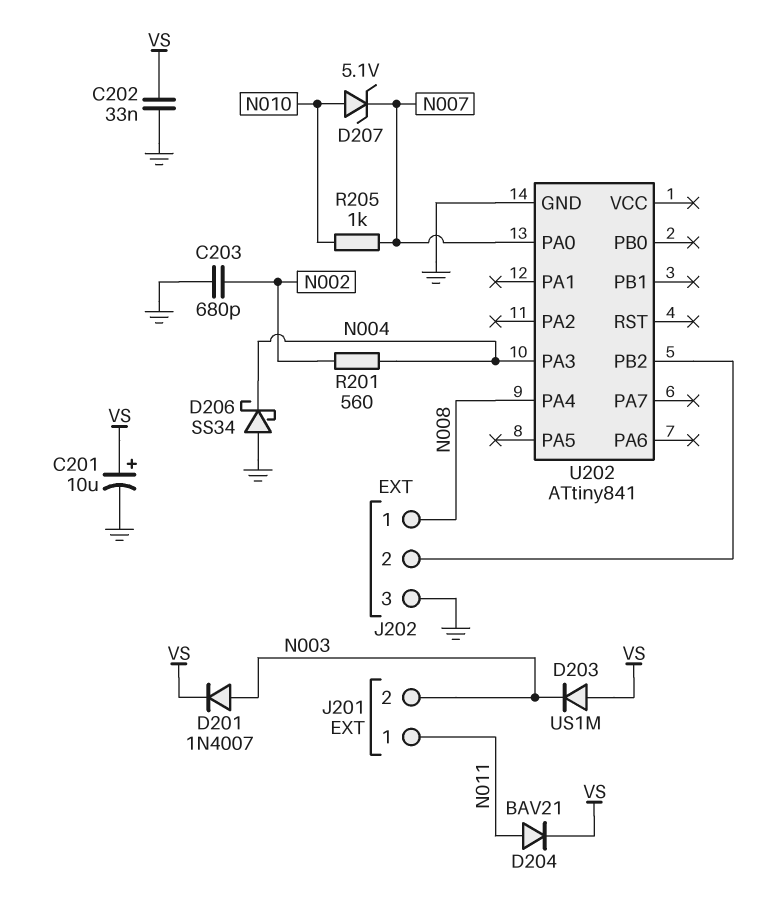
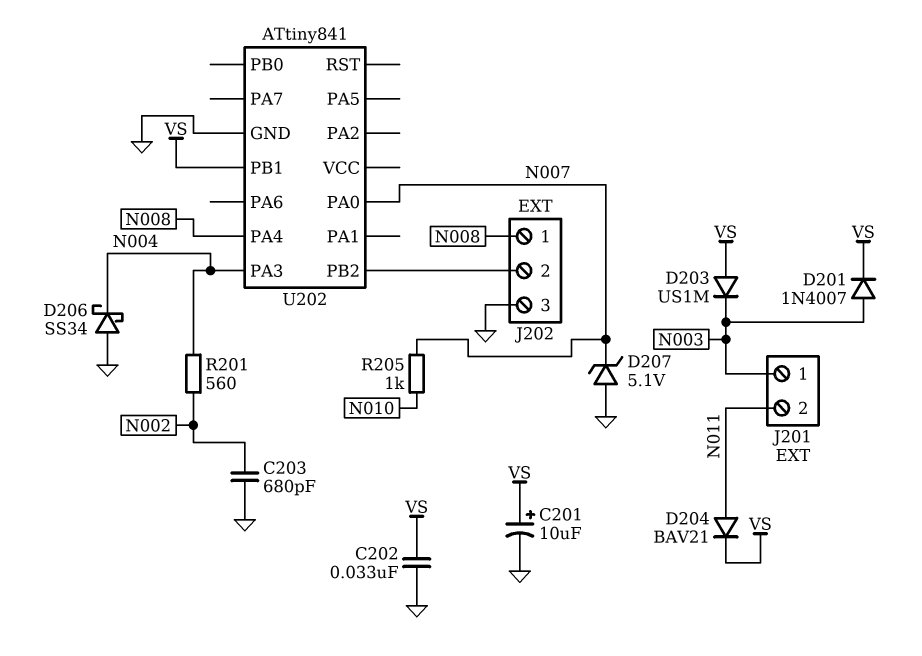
D207: zener 5.1V (A N010, K N007) -> zener 5.1V (A GND, K N007)
J201 pin 1: N011 -> N003
J201 pin 2: N003 -> N011
U202 pin PB1: none -> VS

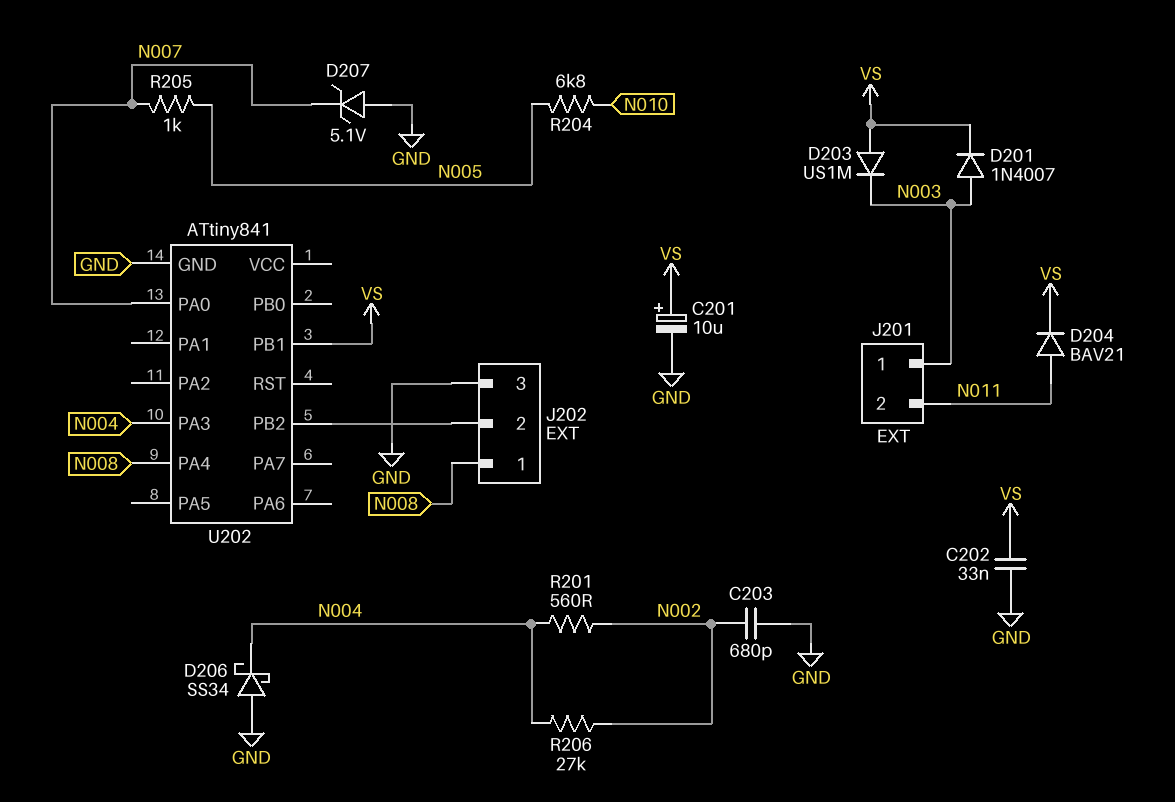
R204: none -> 6.8k (N005, N010)
R205: 1k (N007, N010) -> 1k (N005, N007)
R206: none -> 27k (N002, N004)

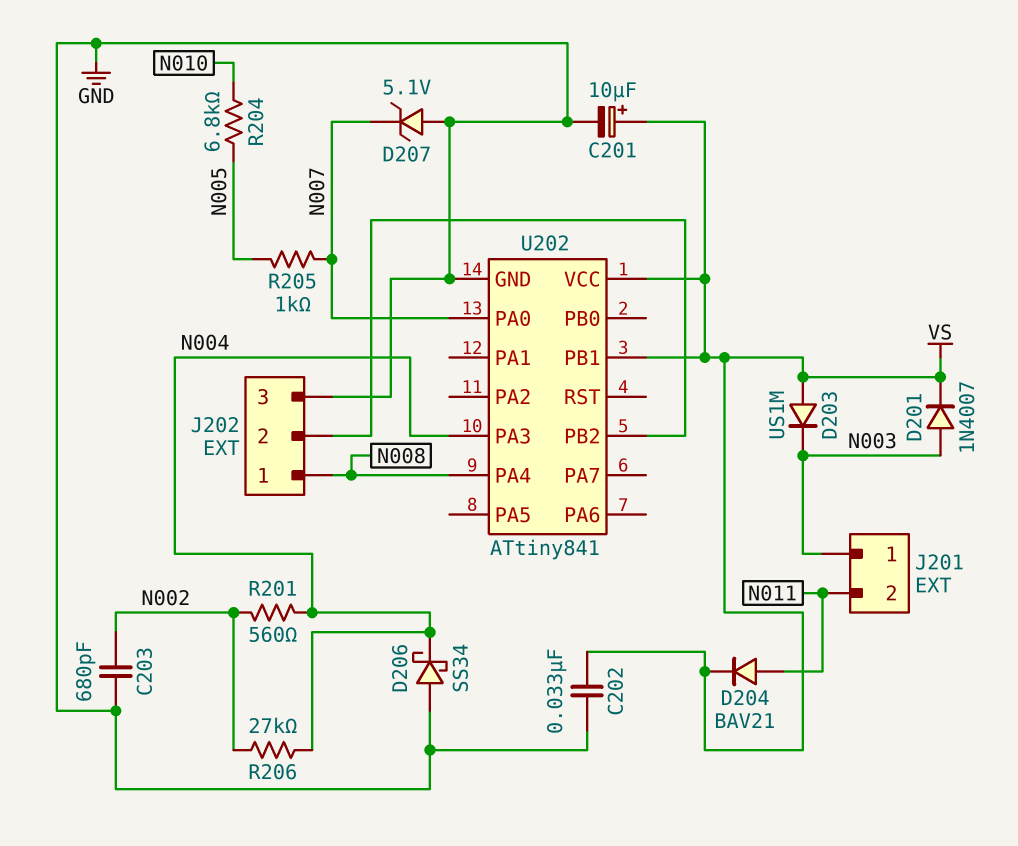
U202 pin VCC: none -> VS

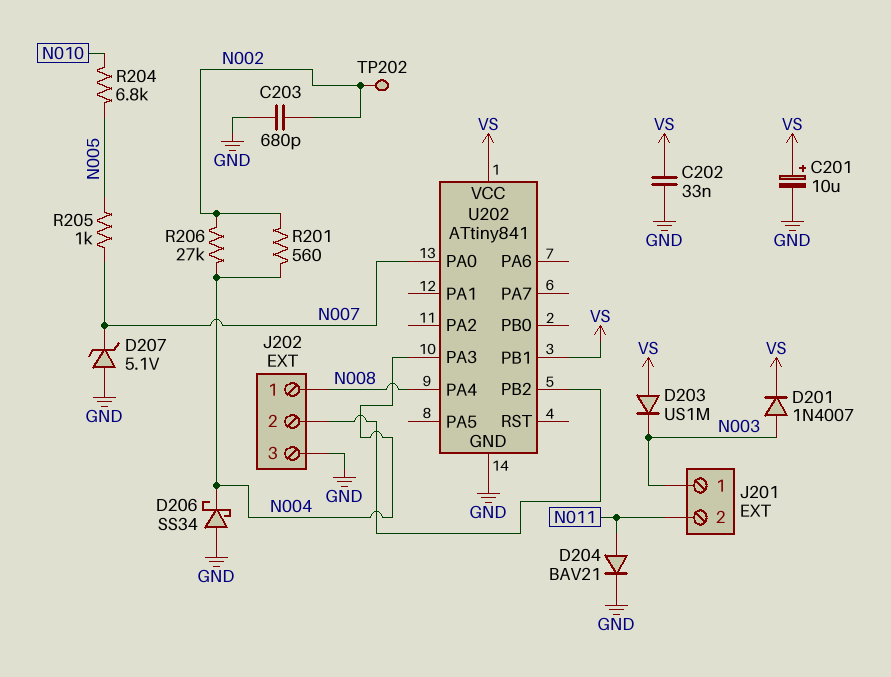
D204: diode BAV21 (A N011, K VS) -> diode BAV21 (A N011, K GND)
TP202: none -> test point (N002)

